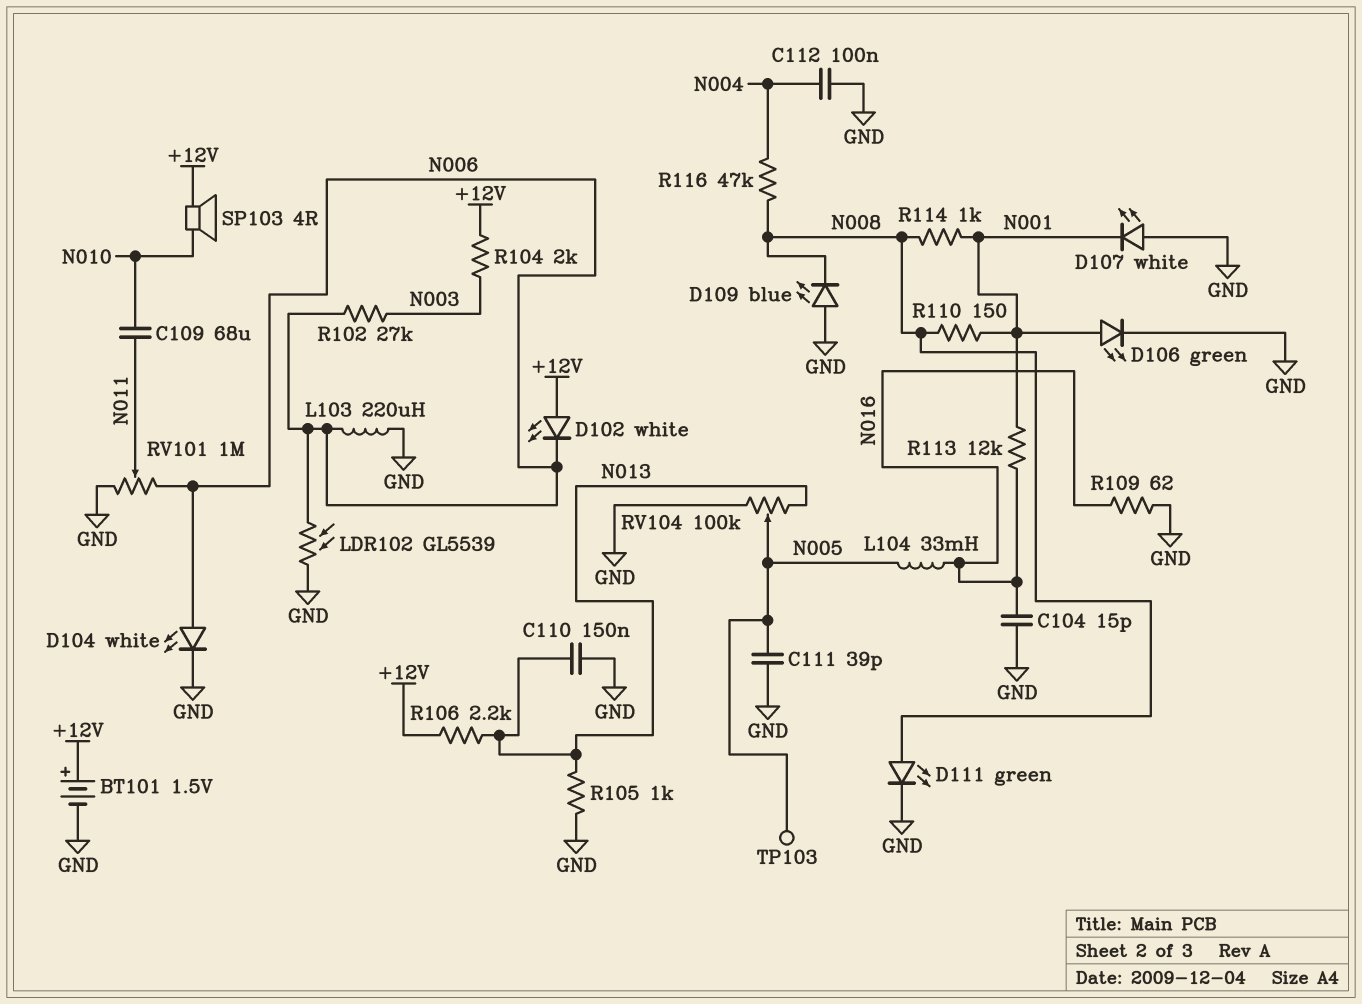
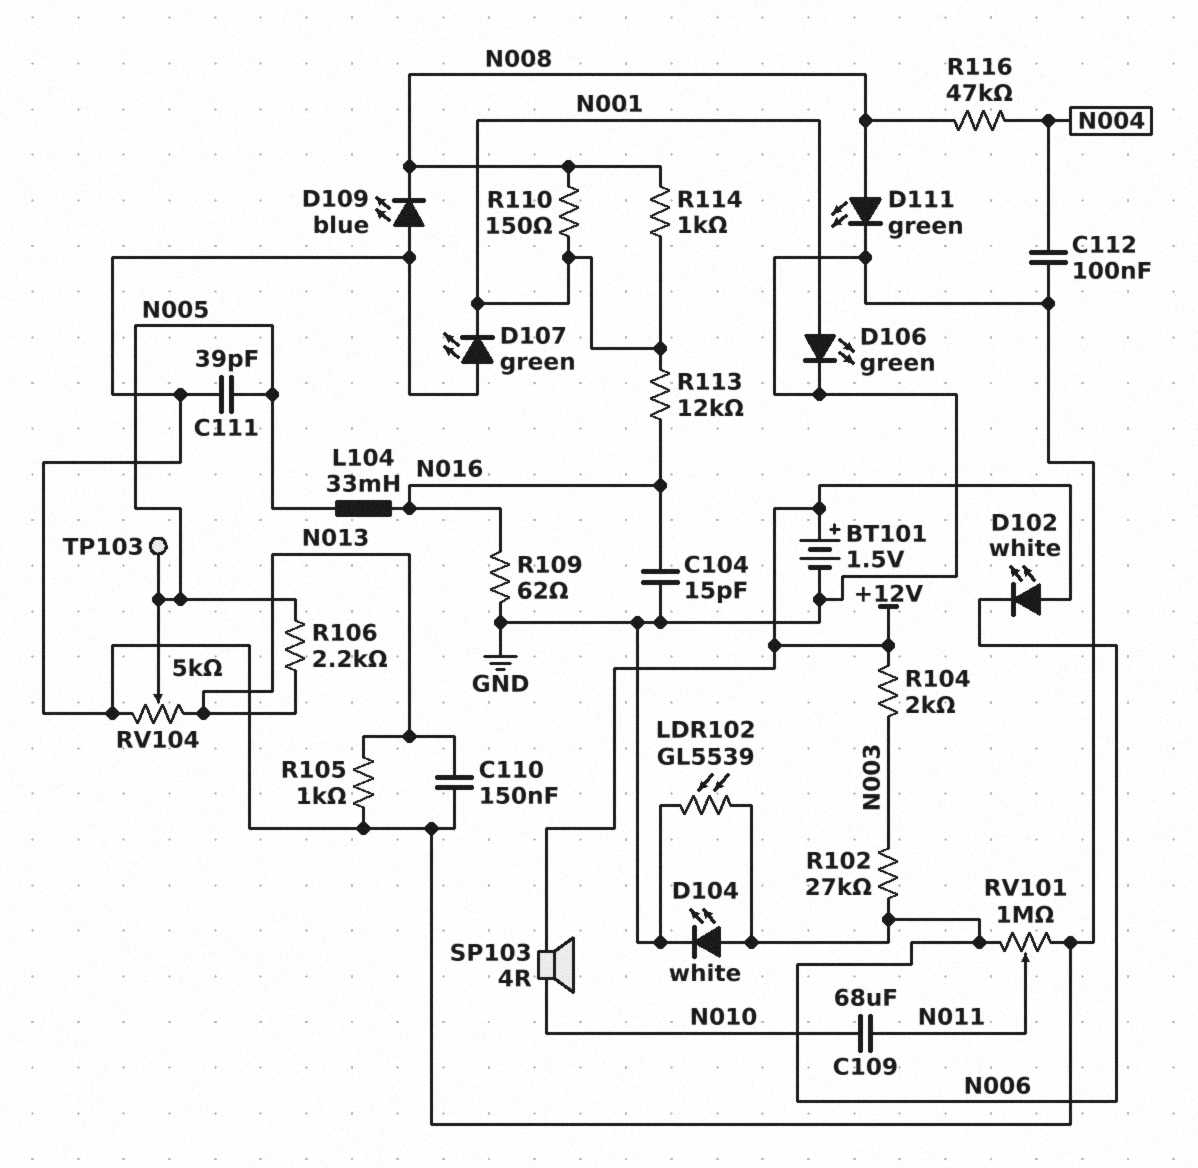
D107: LED white (A GND, K N001) -> LED green (A GND, K N001)
L103: 220uH (GND, N006) -> none
R106: 2.2k (+12V, N013) -> 2.2k (N005, N013)
RV104: 100k (GND, N013, wiper N005) -> 5k (GND, N013, wiper N005)

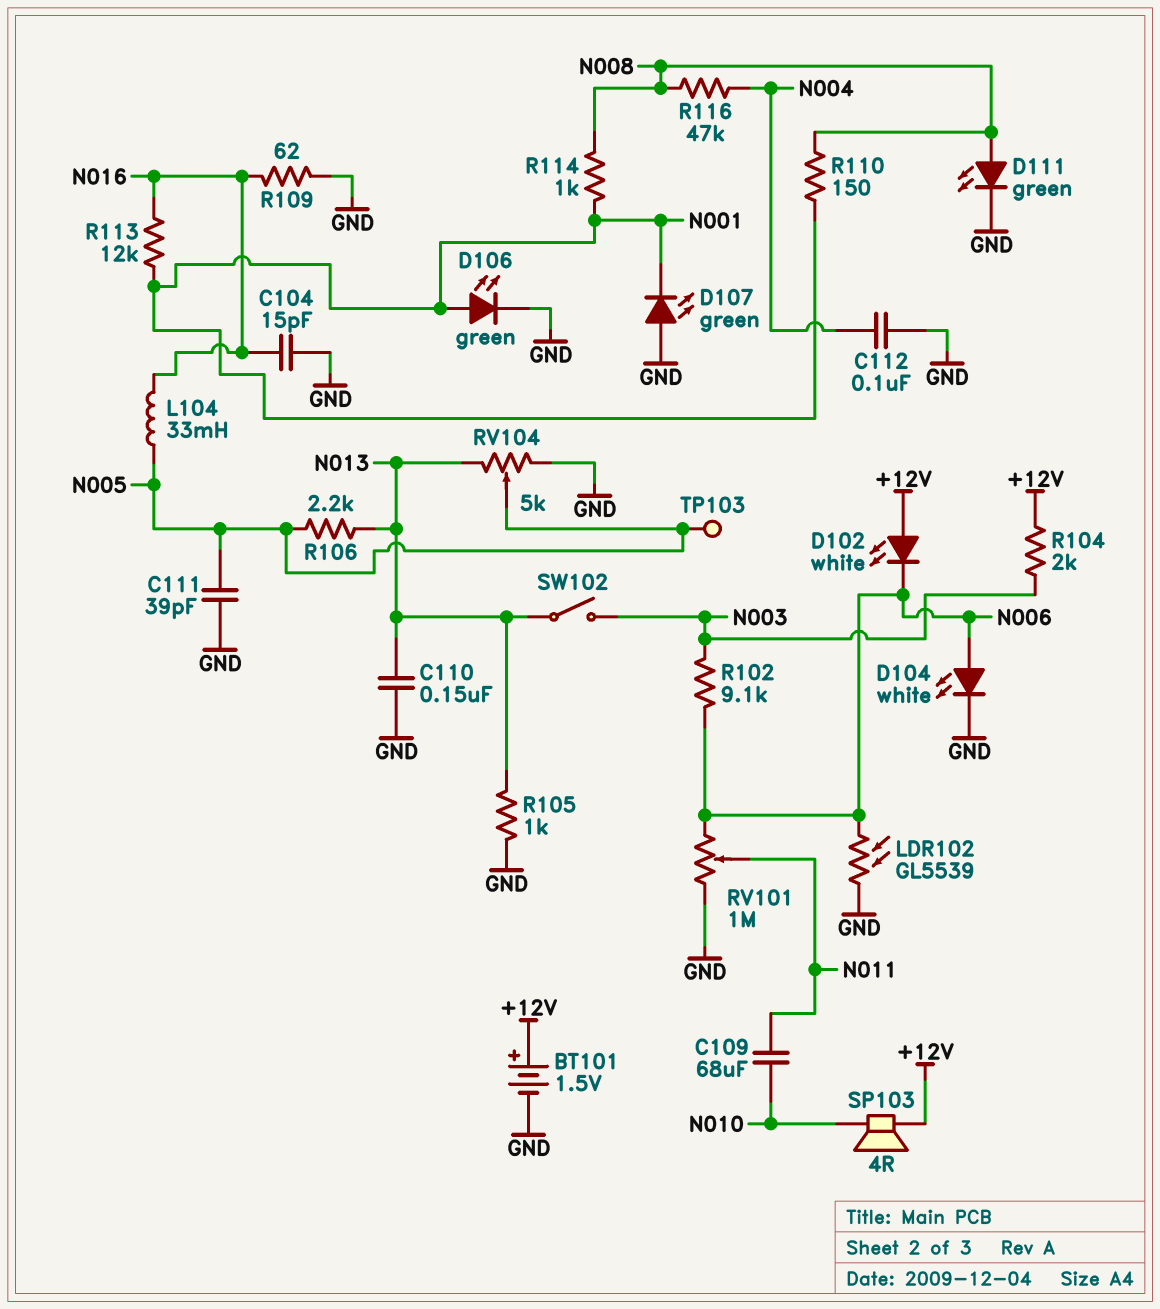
D109: LED blue (A GND, K N008) -> none
R102: 27k (N003, N006) -> 9.1k (N003, N006)
SW102: none -> switch (N003, N013)

